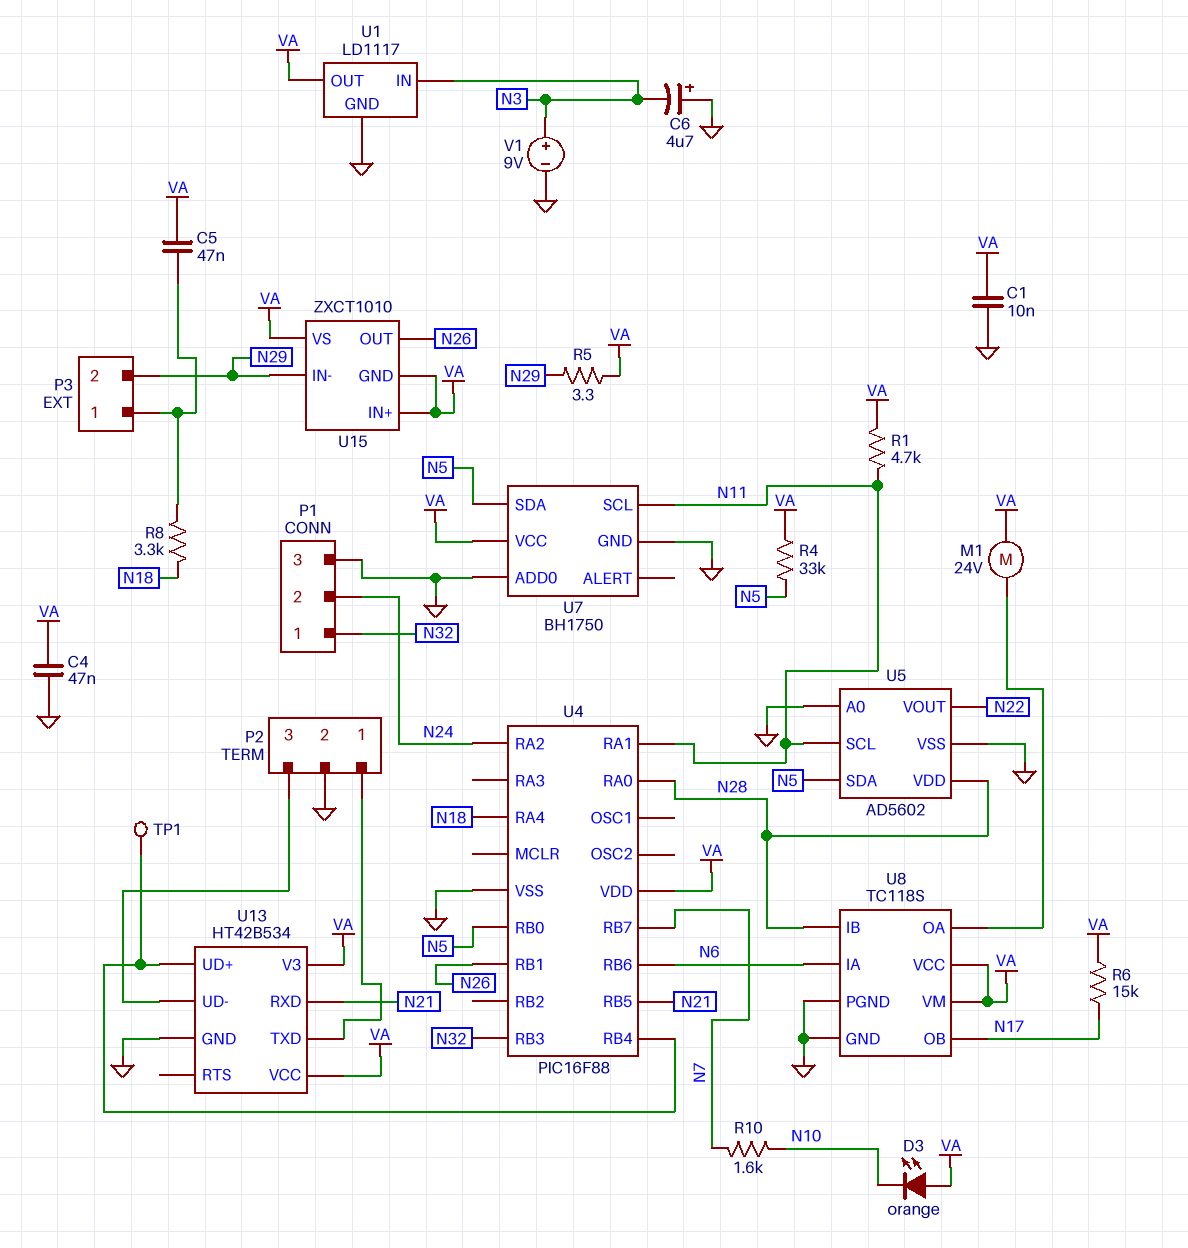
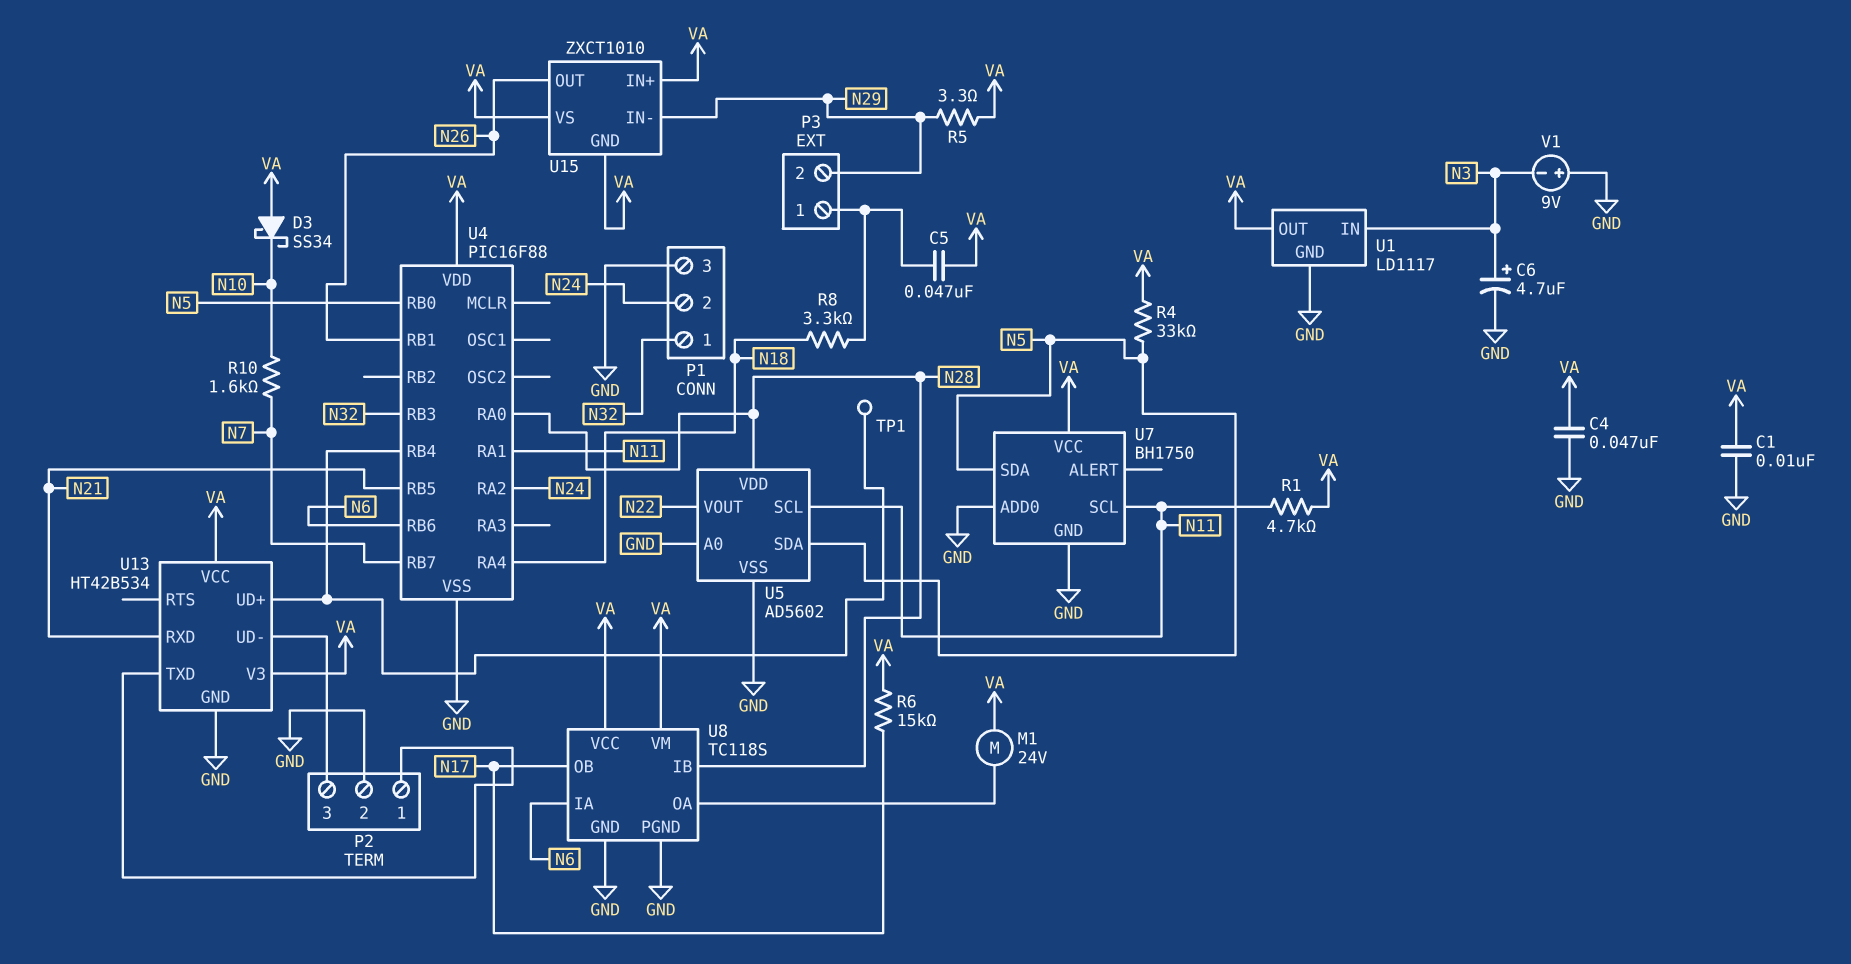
C6: 4.7uF (plus GND, minus N3) -> 4.7uF (plus N3, minus GND)
D3: LED orange (A VA, K N10) -> schottky SS34 (A VA, K N10)
V1: 9V (plus N3, minus GND) -> 9V (plus GND, minus N3)

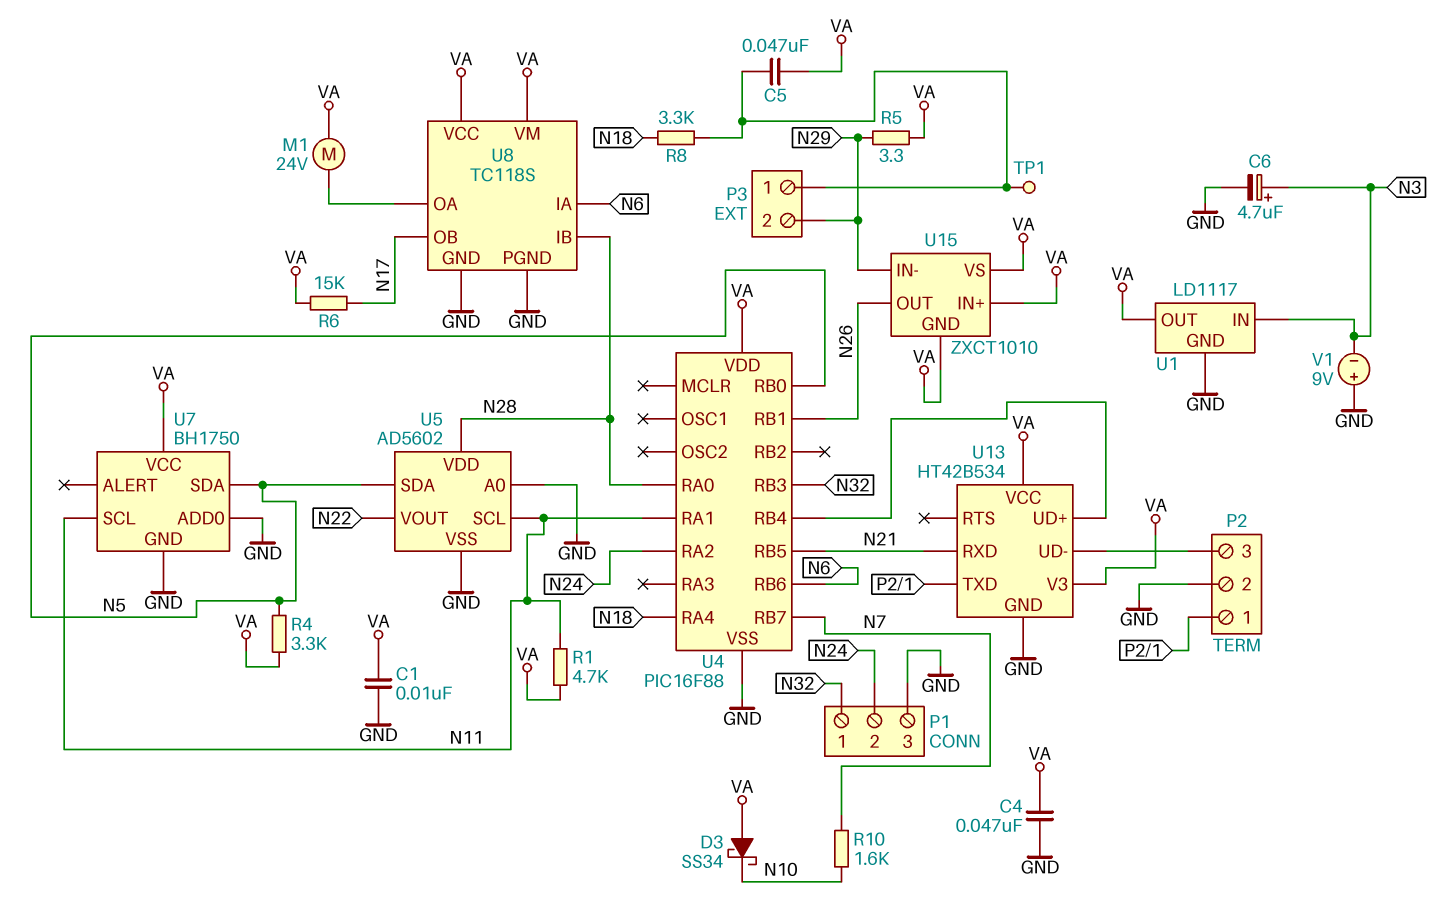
R4: 33k (N5, VA) -> 3.3k (N5, VA)
TP1: test point (U4/RB4) -> test point (P3/1)

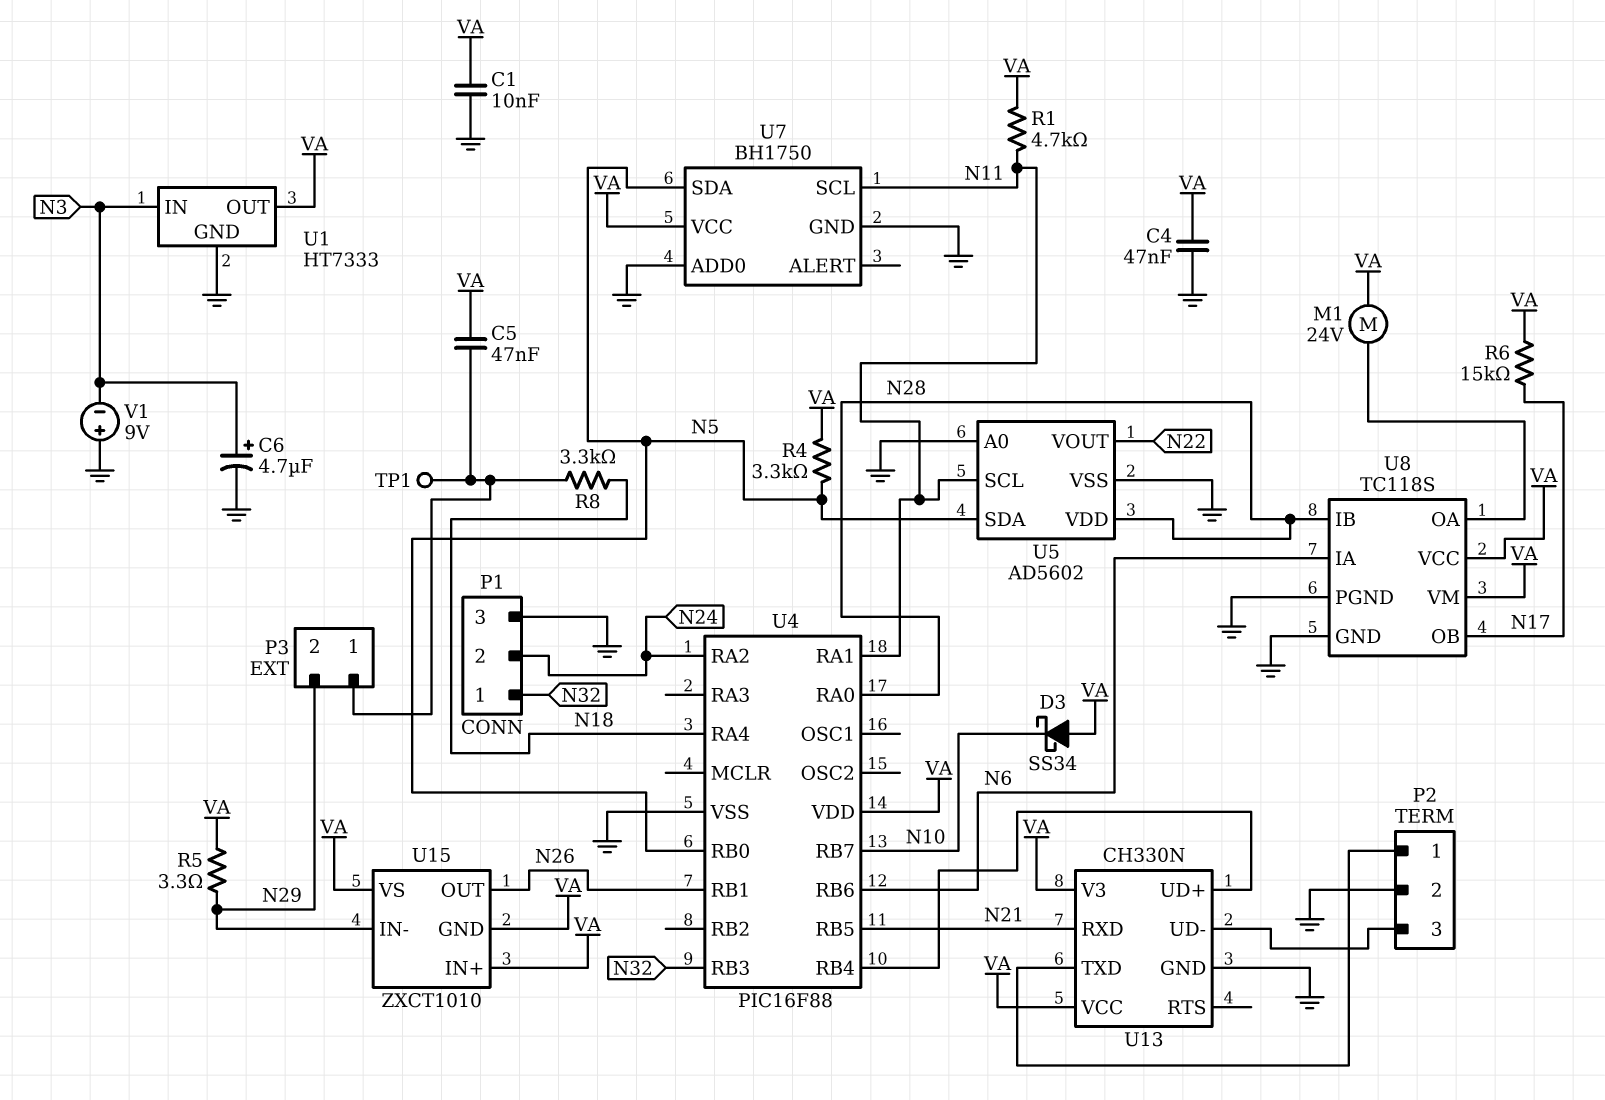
R10: 1.6k (N7, N10) -> none
U1: LD1117 -> HT7333
U4 pin RB7: N7 -> N10
U13: HT42B534 -> CH330N

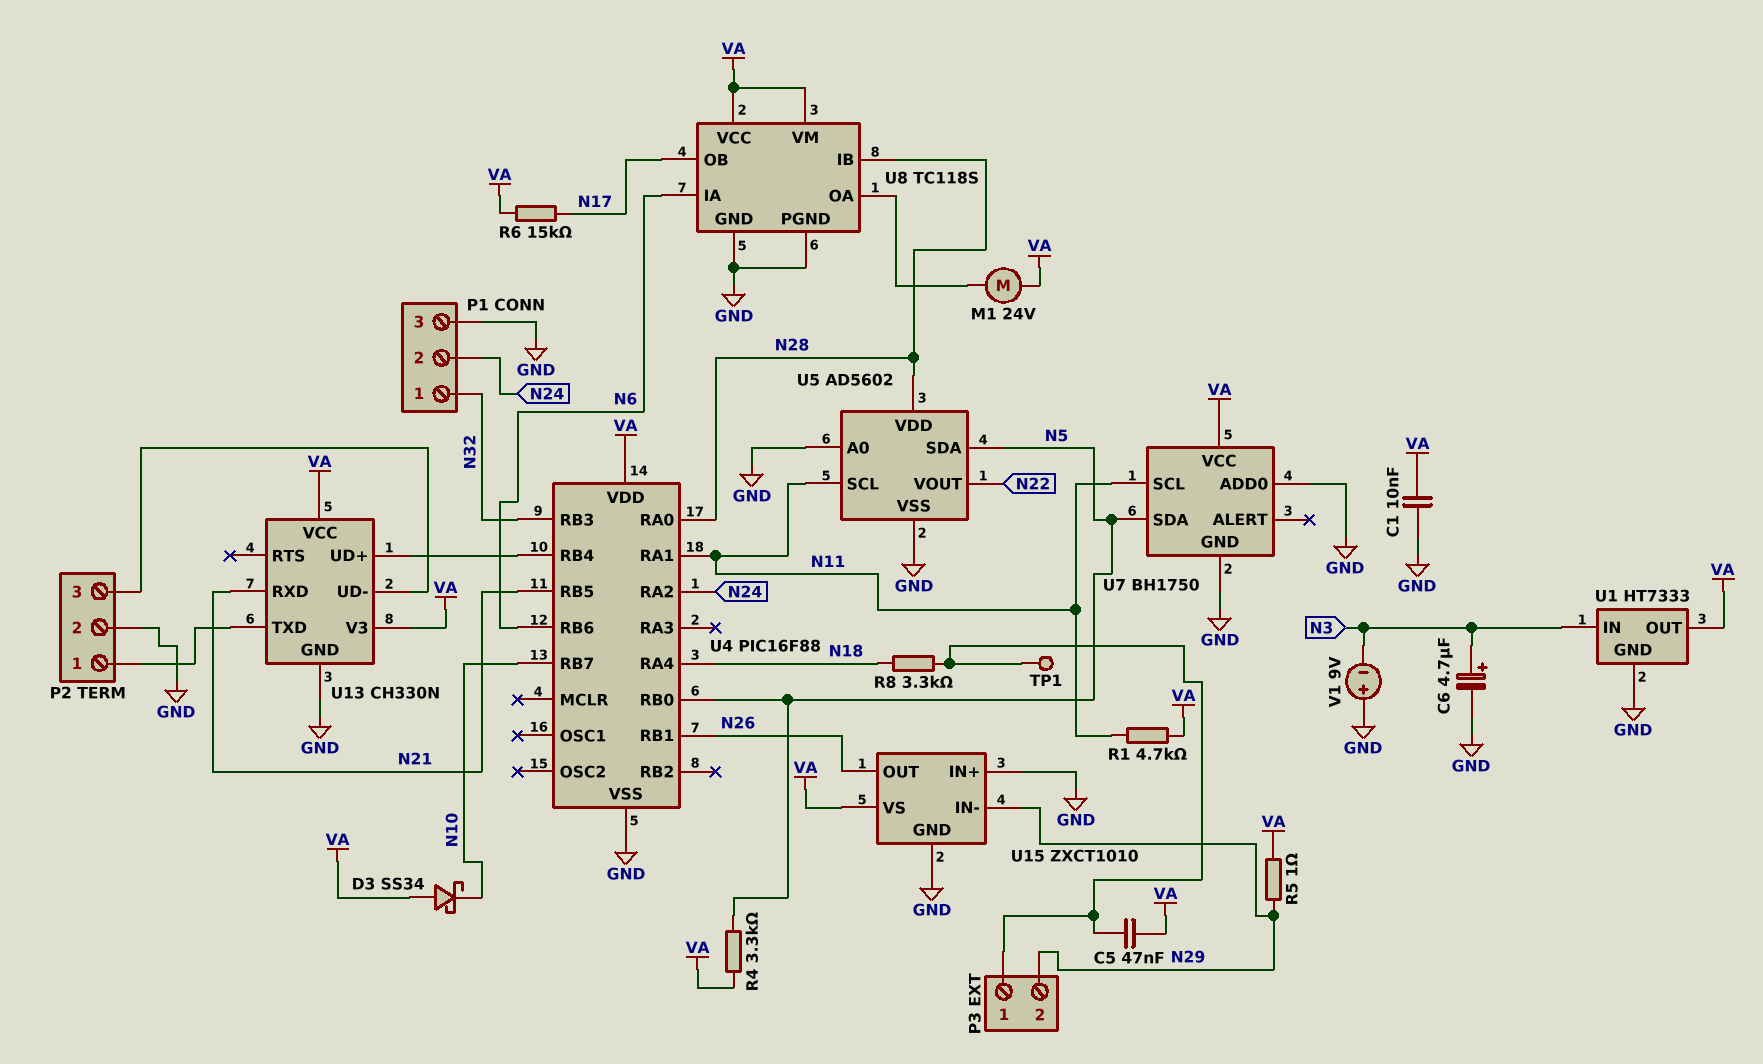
C4: 47nF (GND, VA) -> none
R5: 3.3 (N29, VA) -> 1 (N29, VA)
U15 pin GND: VA -> GND
U15 pin IN+: VA -> GND

